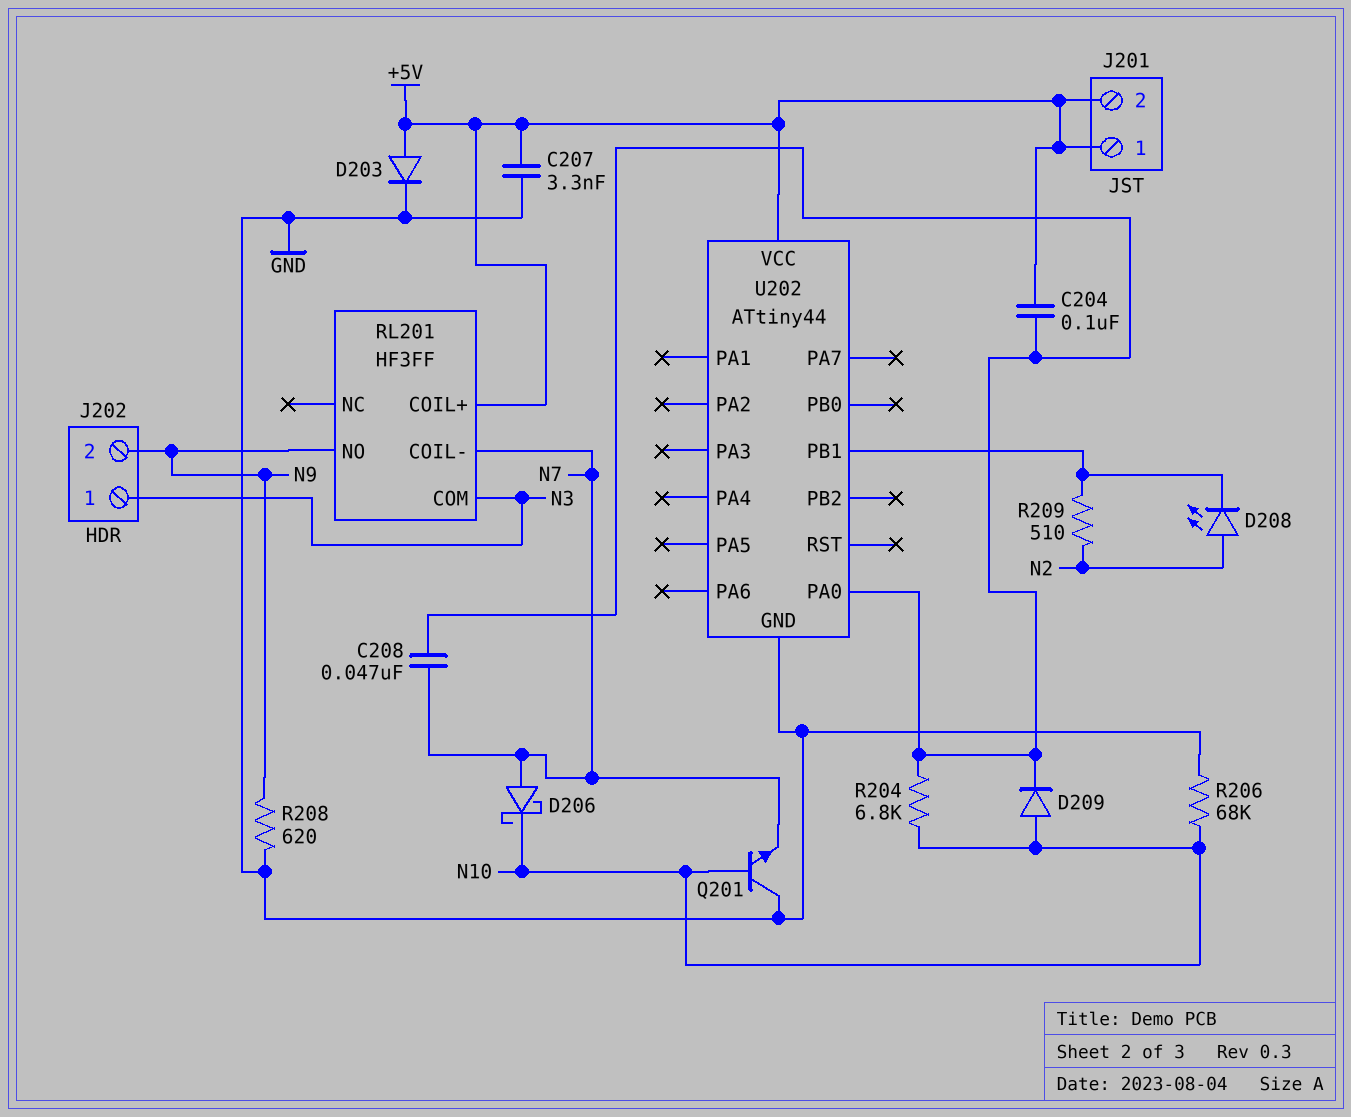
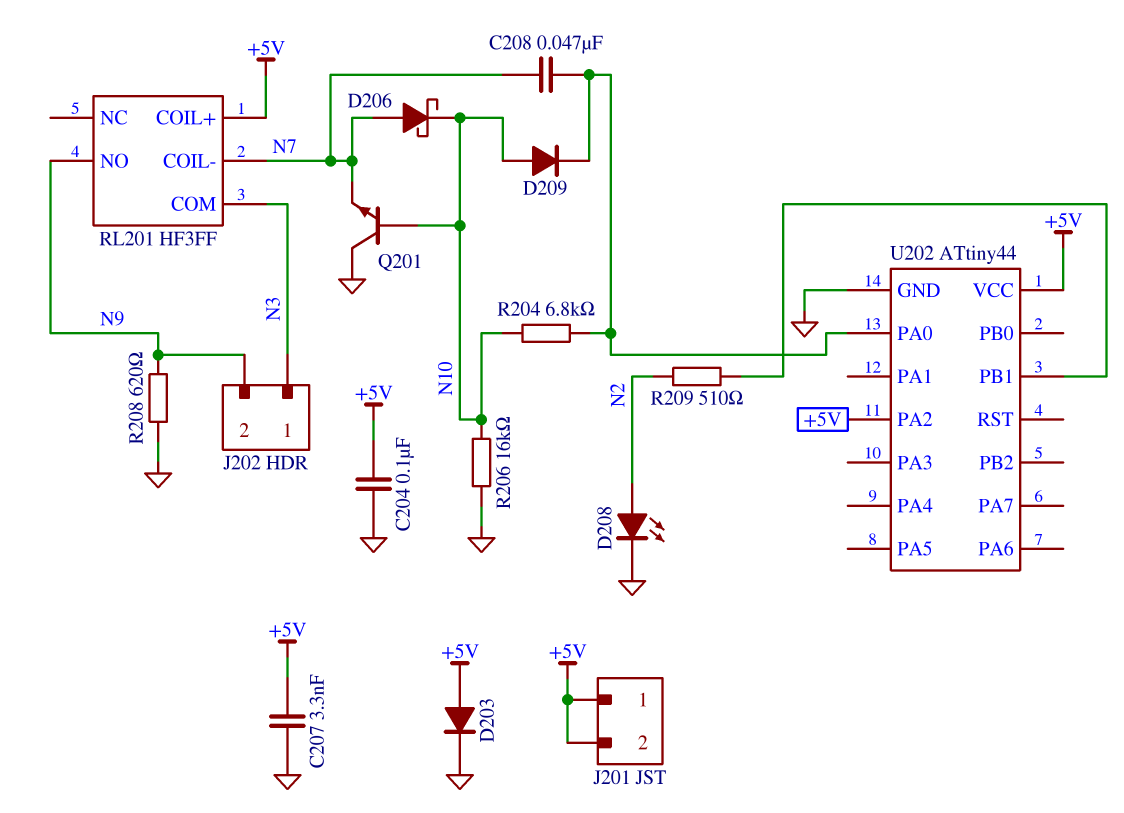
C204: 100nF (+5V, U202/PA0) -> 100nF (+5V, GND)
D208: LED (A N2, K U202/PB1) -> LED (A N2, K GND)
R206: 68k (GND, N10) -> 16k (GND, N10)
U202 pin PA2: none -> +5V

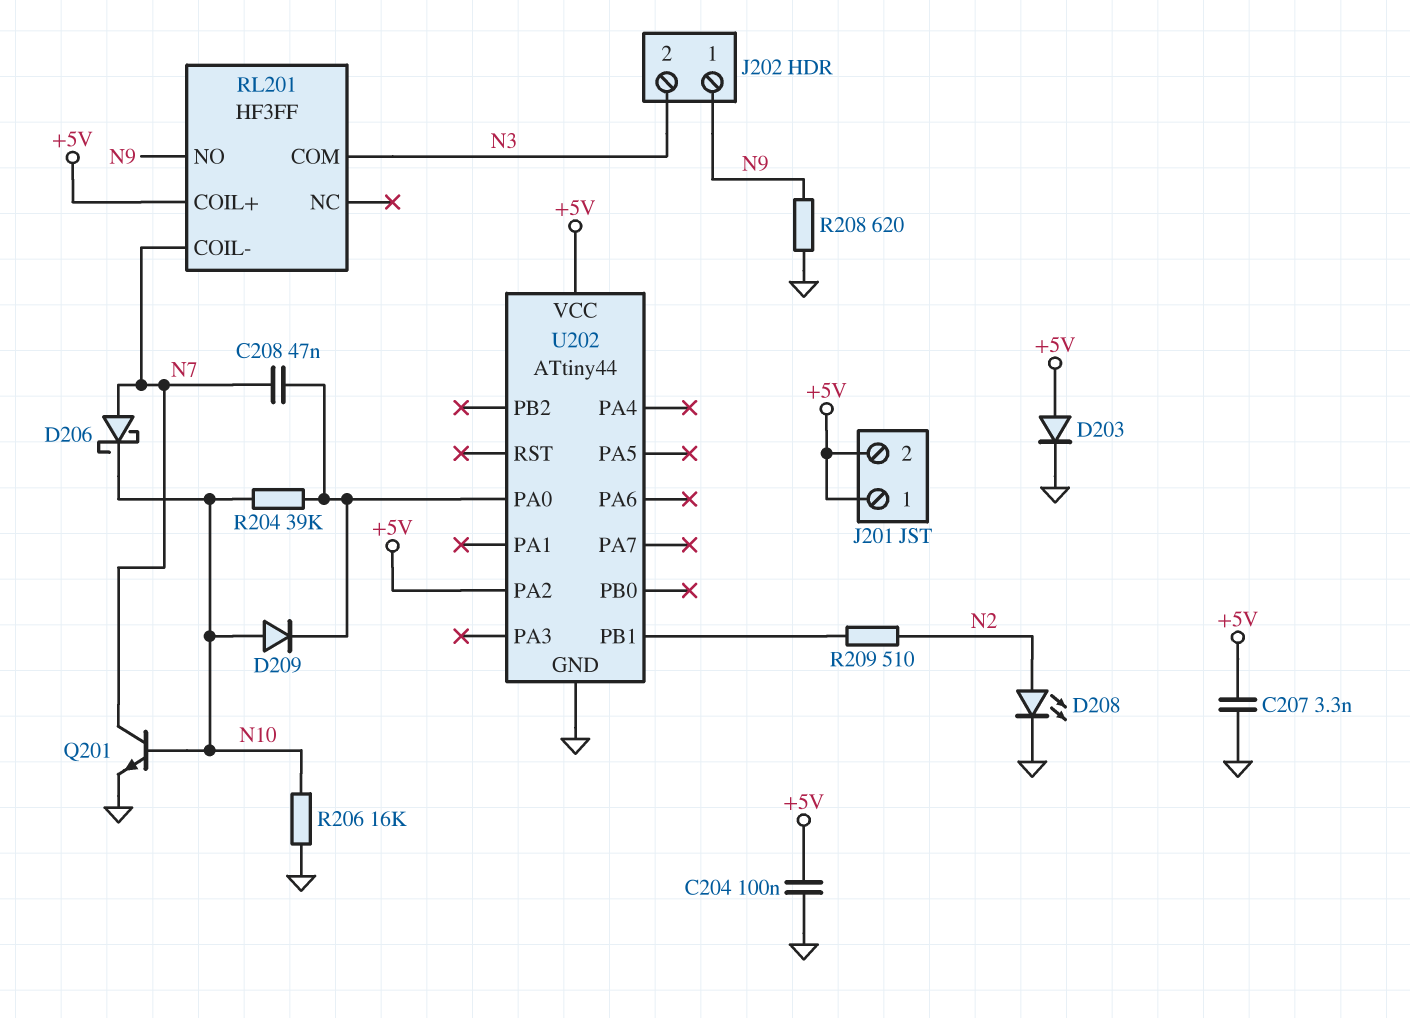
J202 pin 1: N3 -> N9
J202 pin 2: N9 -> N3
Q201: NPN (B N10, C GND, E N7) -> NPN (B N10, C N7, E GND)
R204: 6.8k (N10, U202/PA0) -> 39k (N10, U202/PA0)

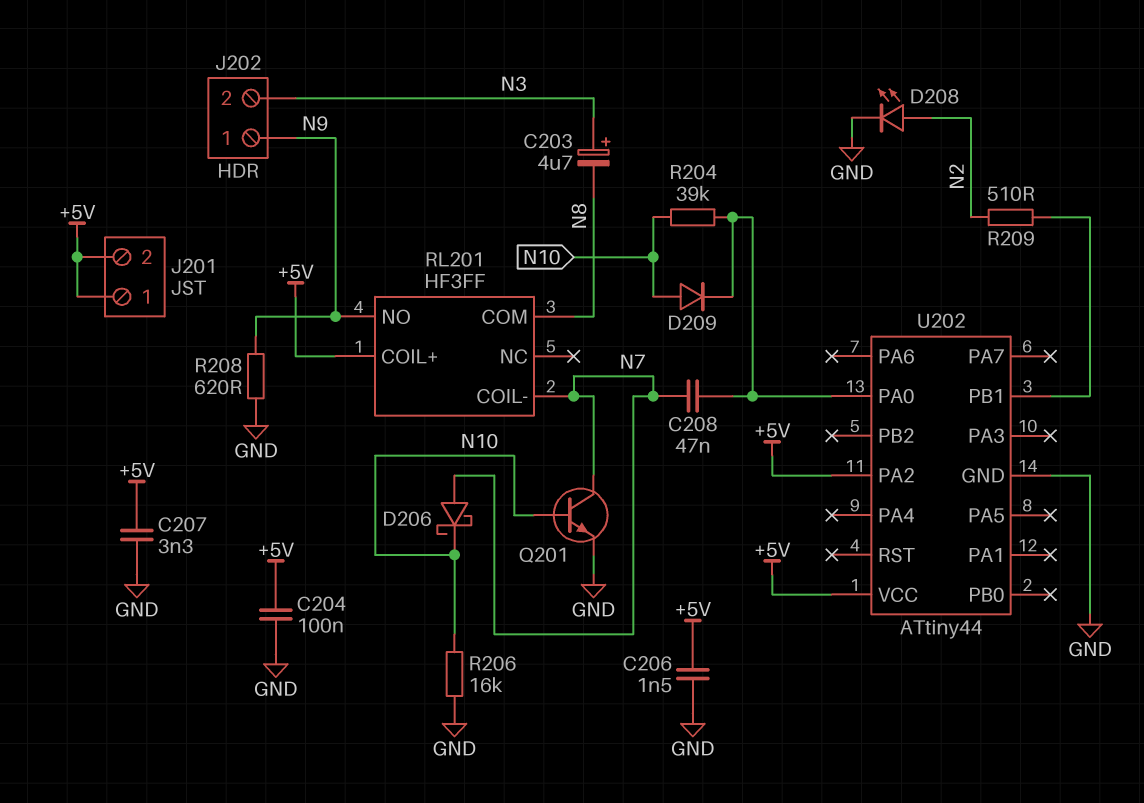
C203: none -> 4.7uF (plus N3, minus N8)
C206: none -> 1.5nF (+5V, GND)
D203: diode (A +5V, K GND) -> none
RL201 pin COM: N3 -> N8

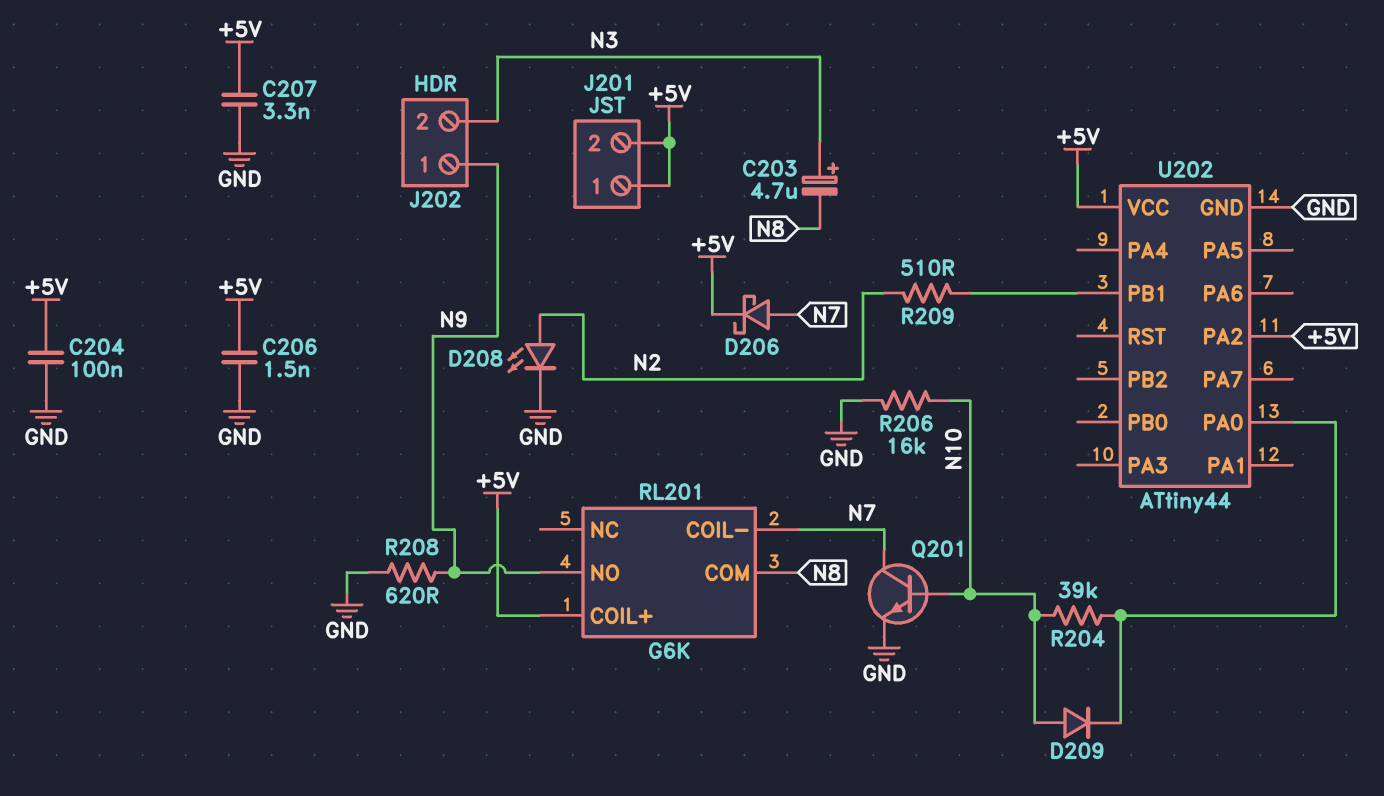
C208: 47nF (N7, U202/PA0) -> none
D206: schottky (A N7, K N10) -> schottky (A N7, K +5V)
RL201: HF3FF -> G6K

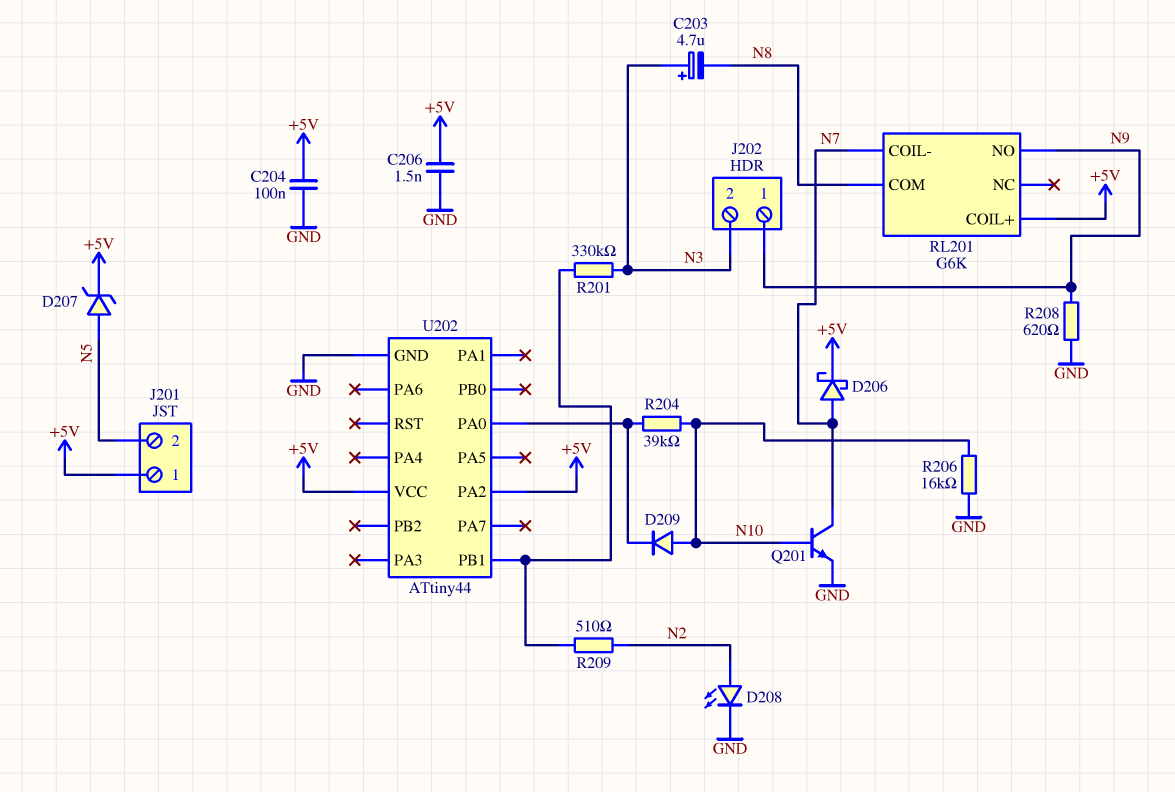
C207: 3.3nF (+5V, GND) -> none
D207: none -> zener (A N5, K +5V)
J201 pin 2: +5V -> N5
R201: none -> 330k (N3, U202/PB1)

